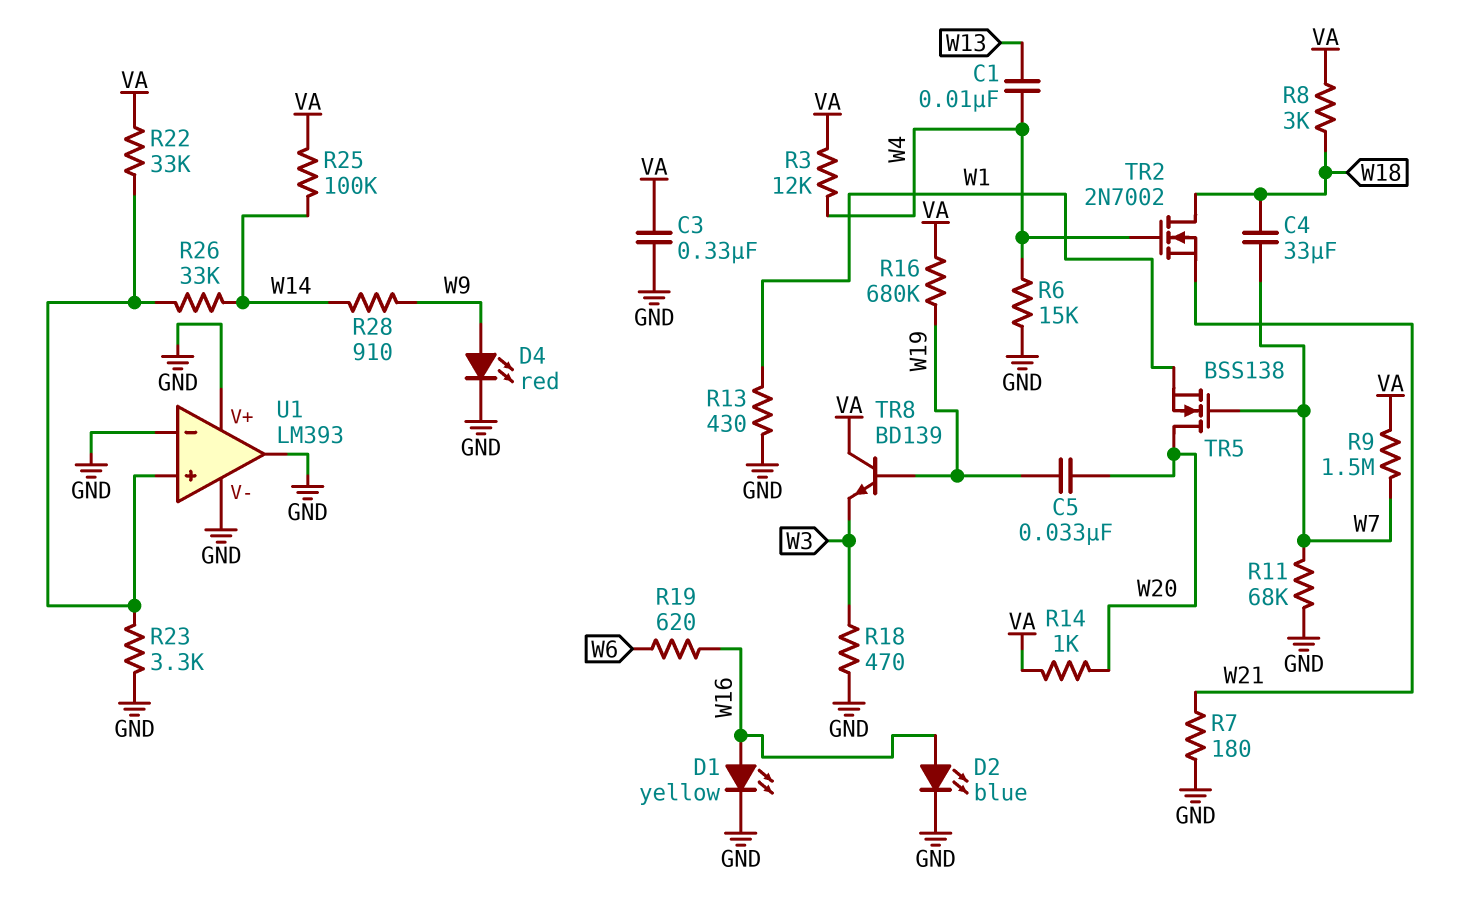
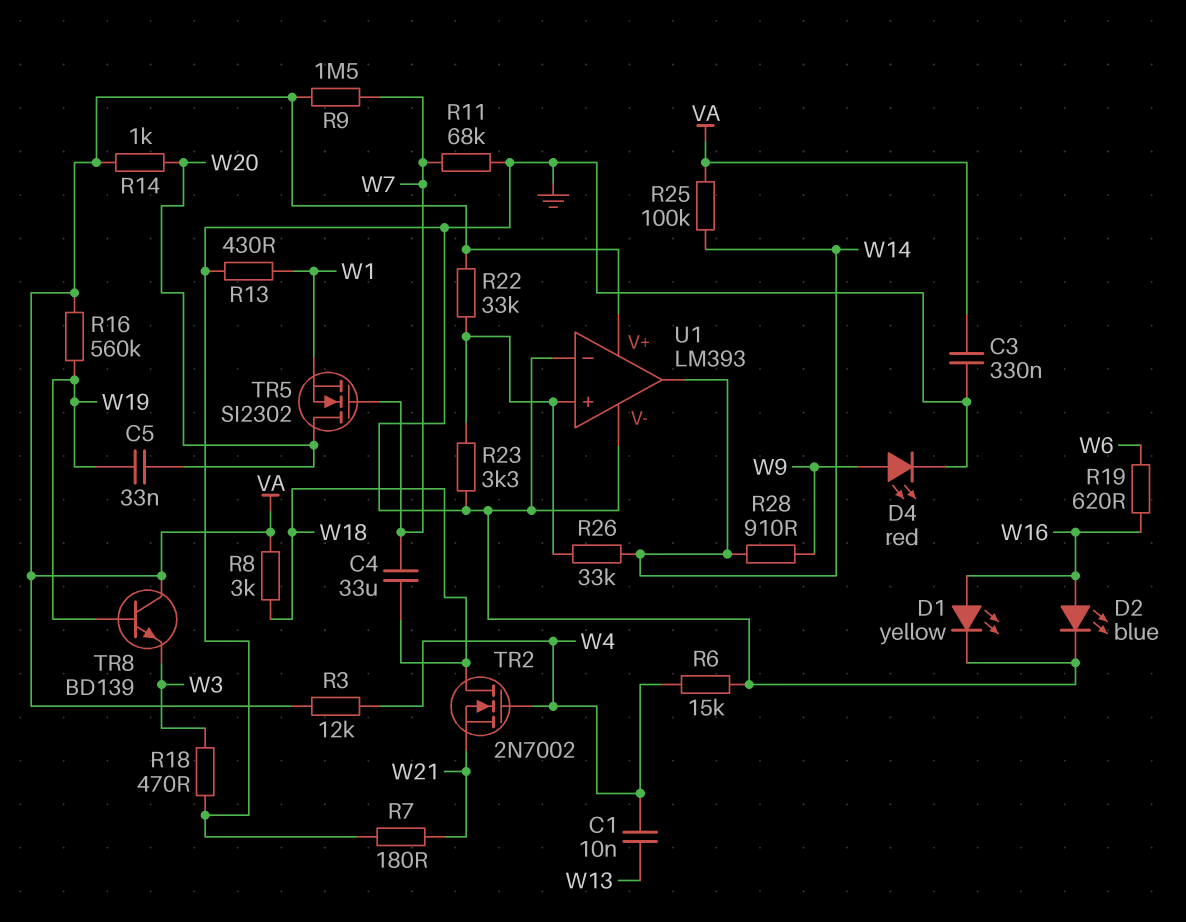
R16: 680k (VA, W19) -> 560k (VA, W19)
TR5: NMOS BSS138 (G W7, D W20, S W1) -> NMOS SI2302 (G W7, D W20, S W1)
U1 pin V+: GND -> VA
U1 pin out: GND -> W14

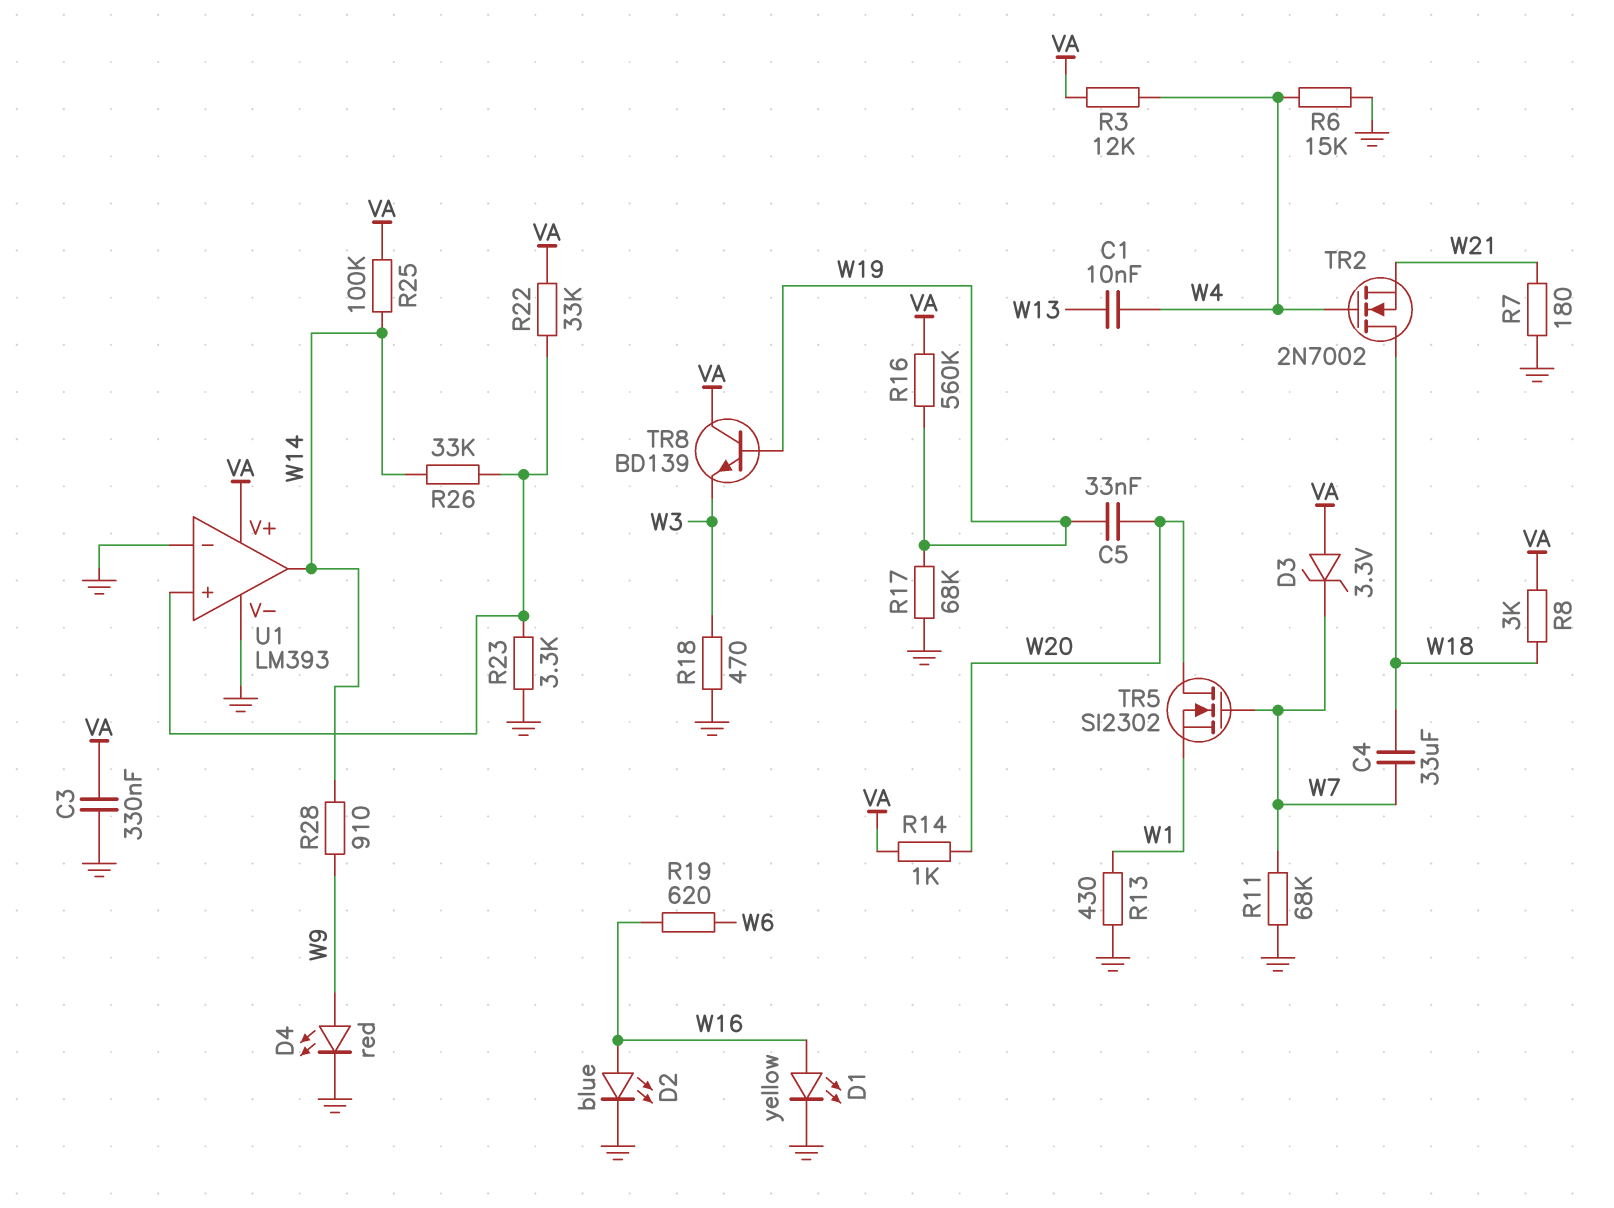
D3: none -> zener 3.3V (A VA, K W7)
R9: 1.5M (VA, W7) -> none
R17: none -> 68k (GND, W19)

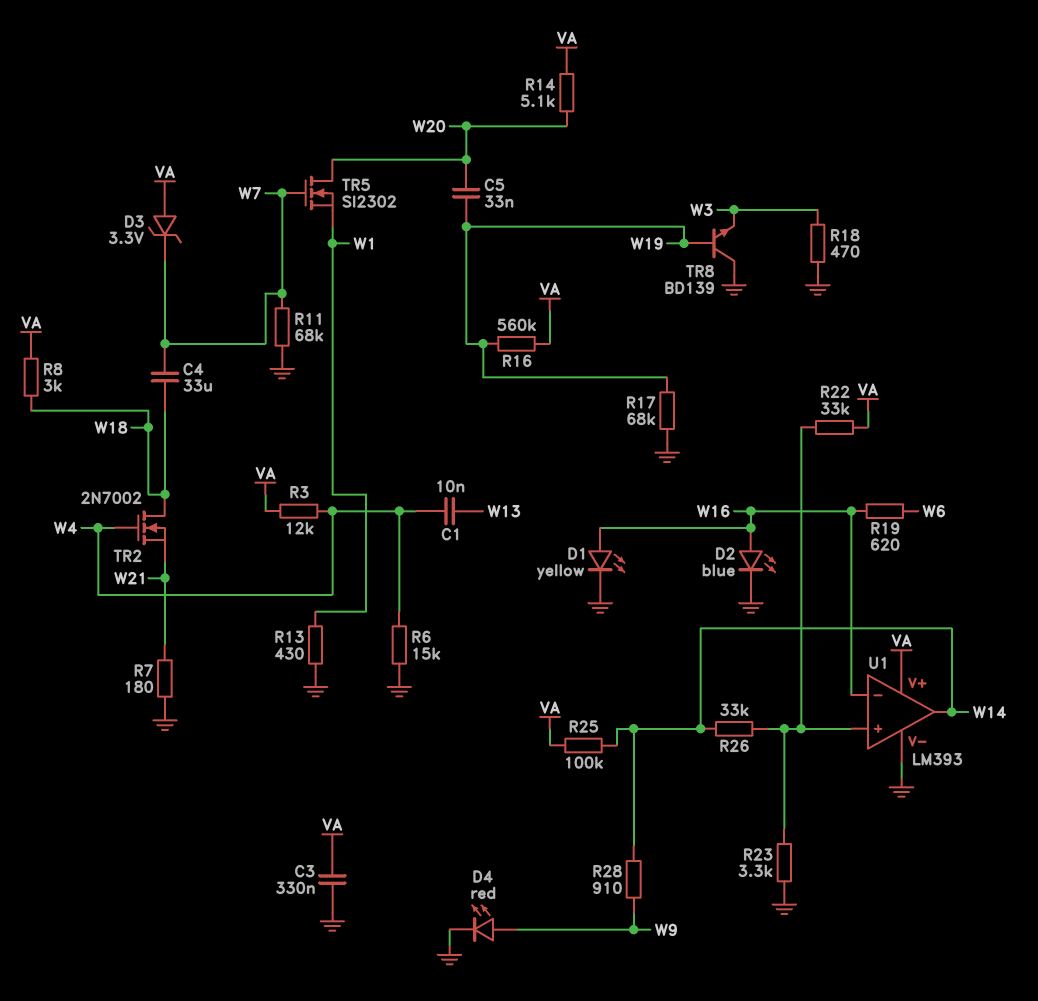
R14: 1k (VA, W20) -> 5.1k (VA, W20)
TR8: NPN BD139 (B W19, C VA, E W3) -> NPN BD139 (B W19, C GND, E W3)
U1 pin in-: GND -> W16

